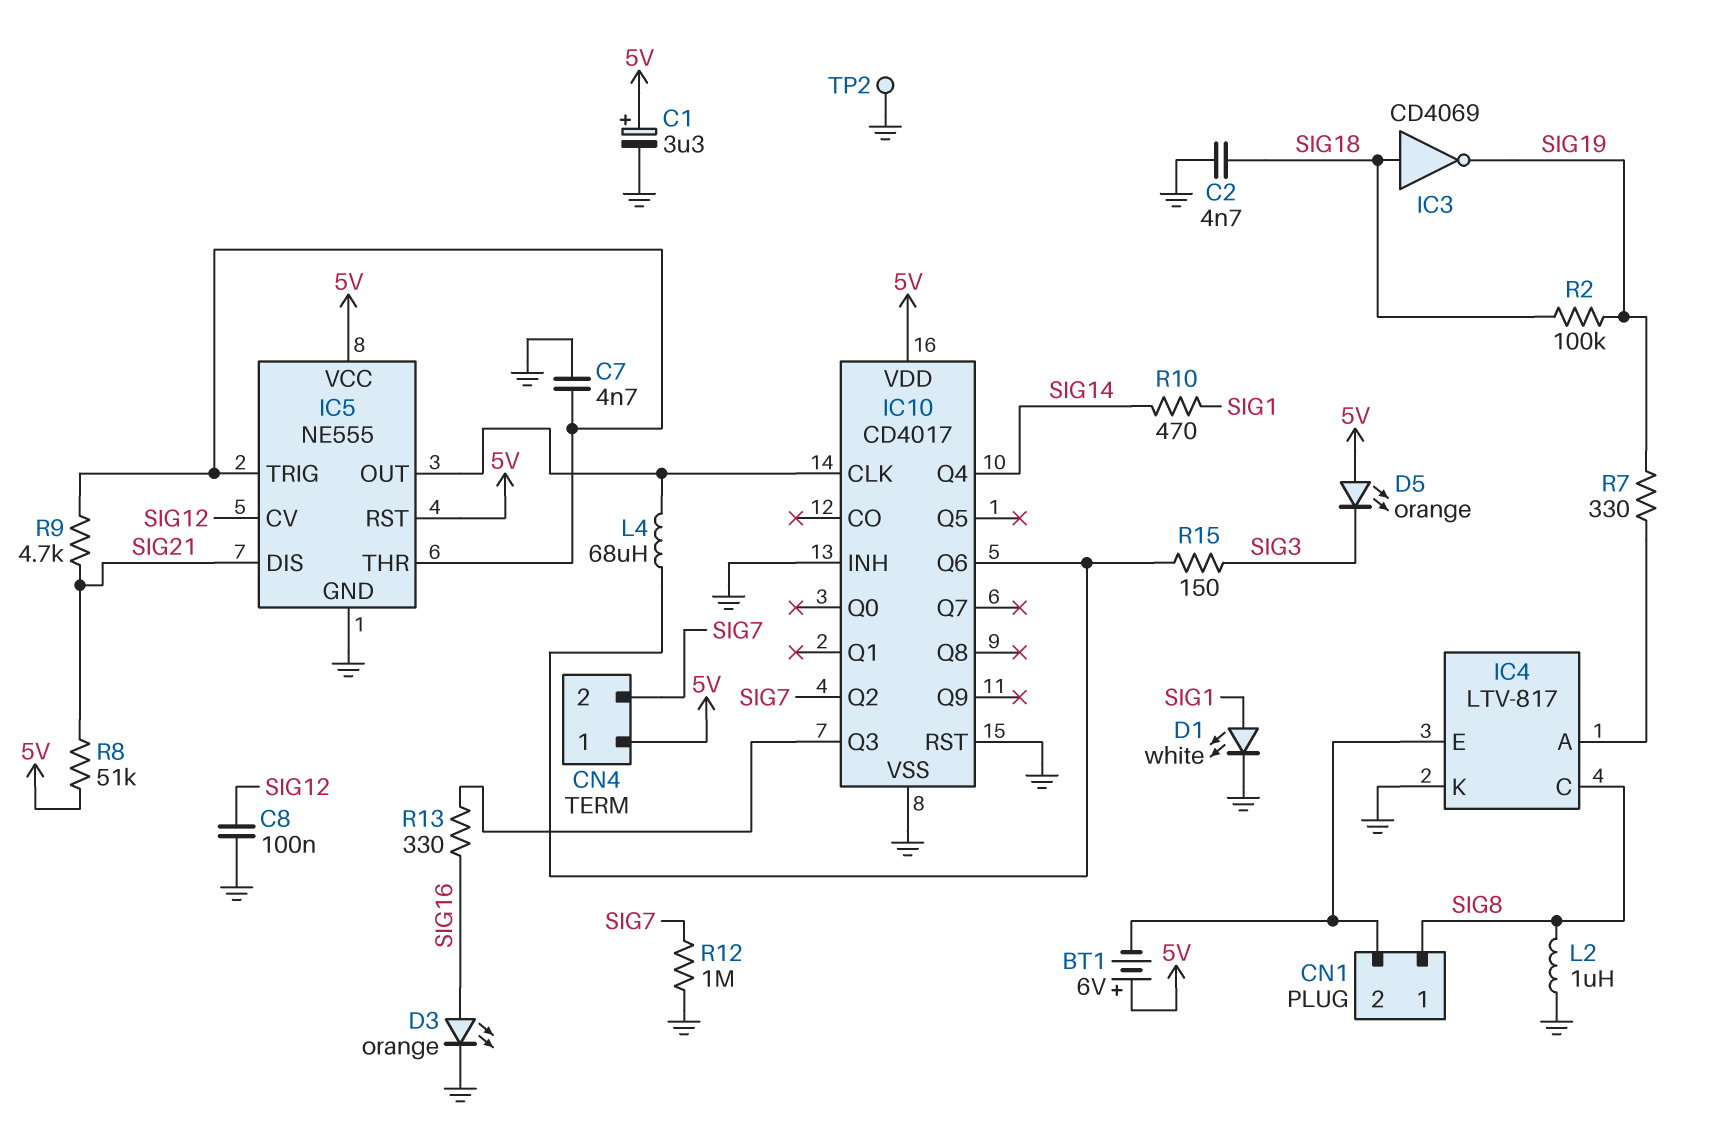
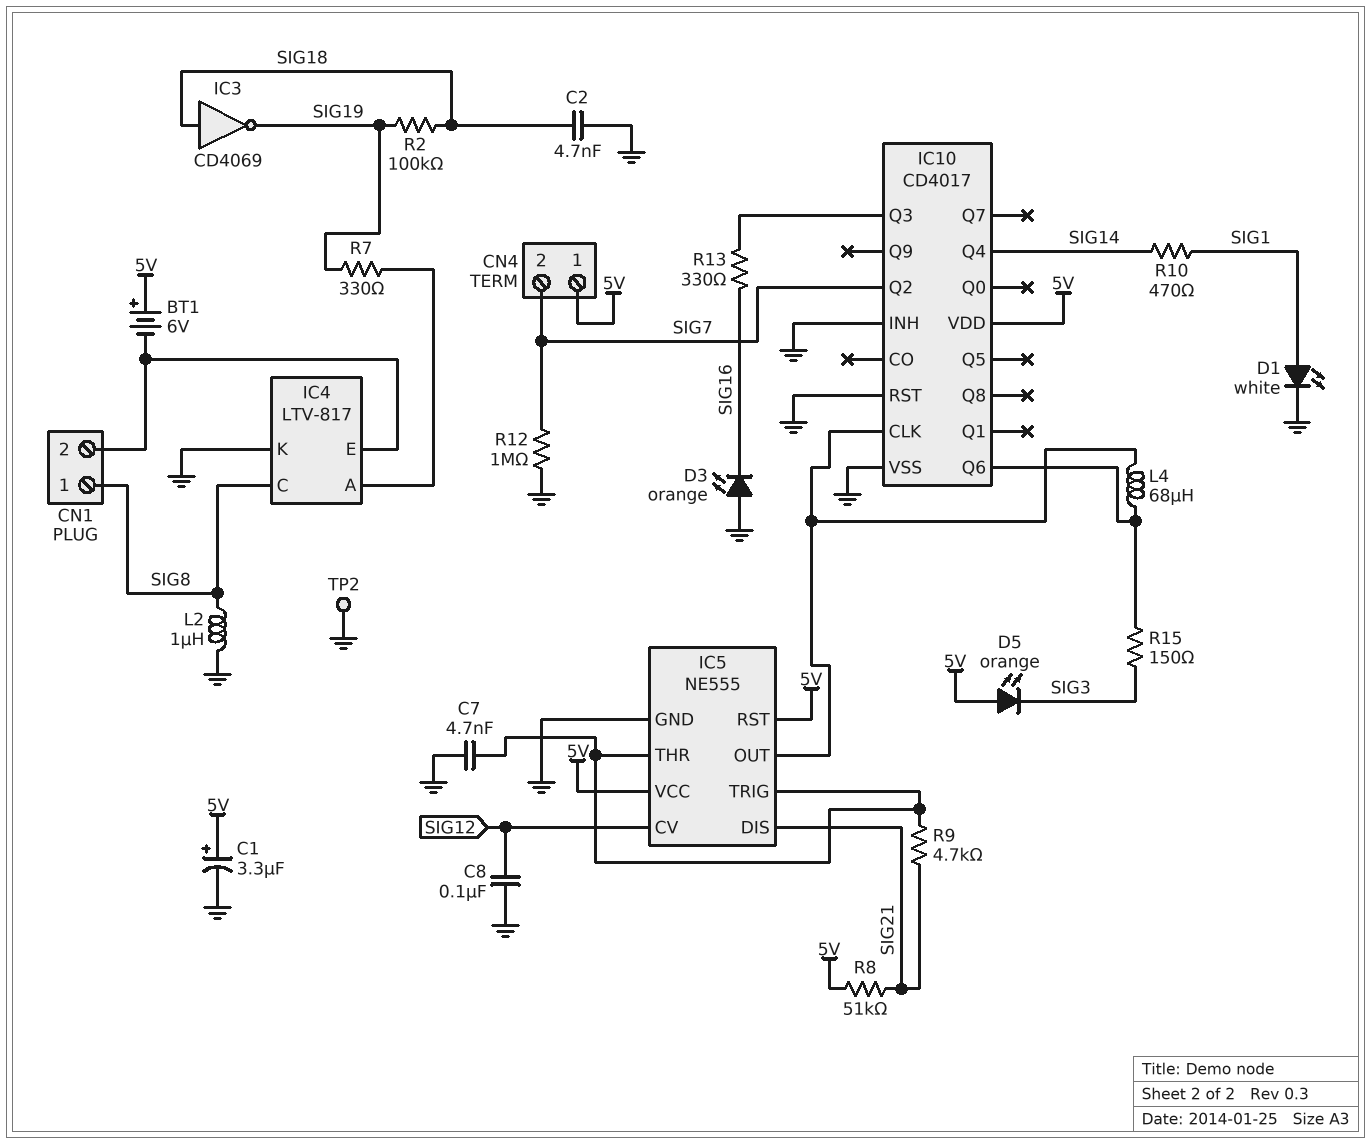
D3: LED orange (A SIG16, K GND) -> LED orange (A GND, K SIG16)

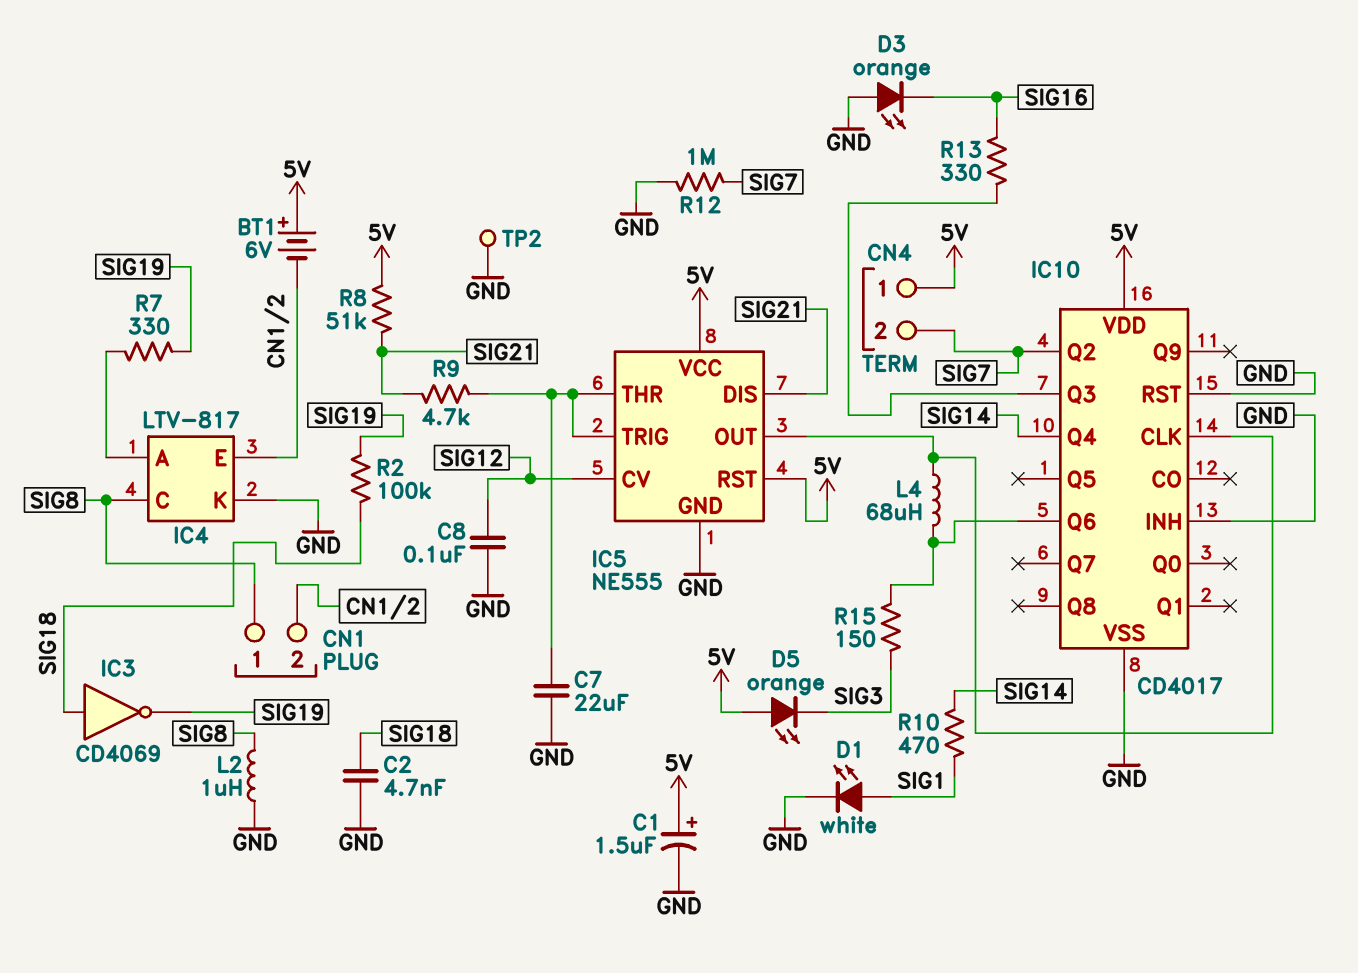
C1: 3.3uF (plus 5V, minus GND) -> 1.5uF (plus 5V, minus GND)
C7: 4.7nF (GND, IC5/THR) -> 22uF (GND, IC5/THR)

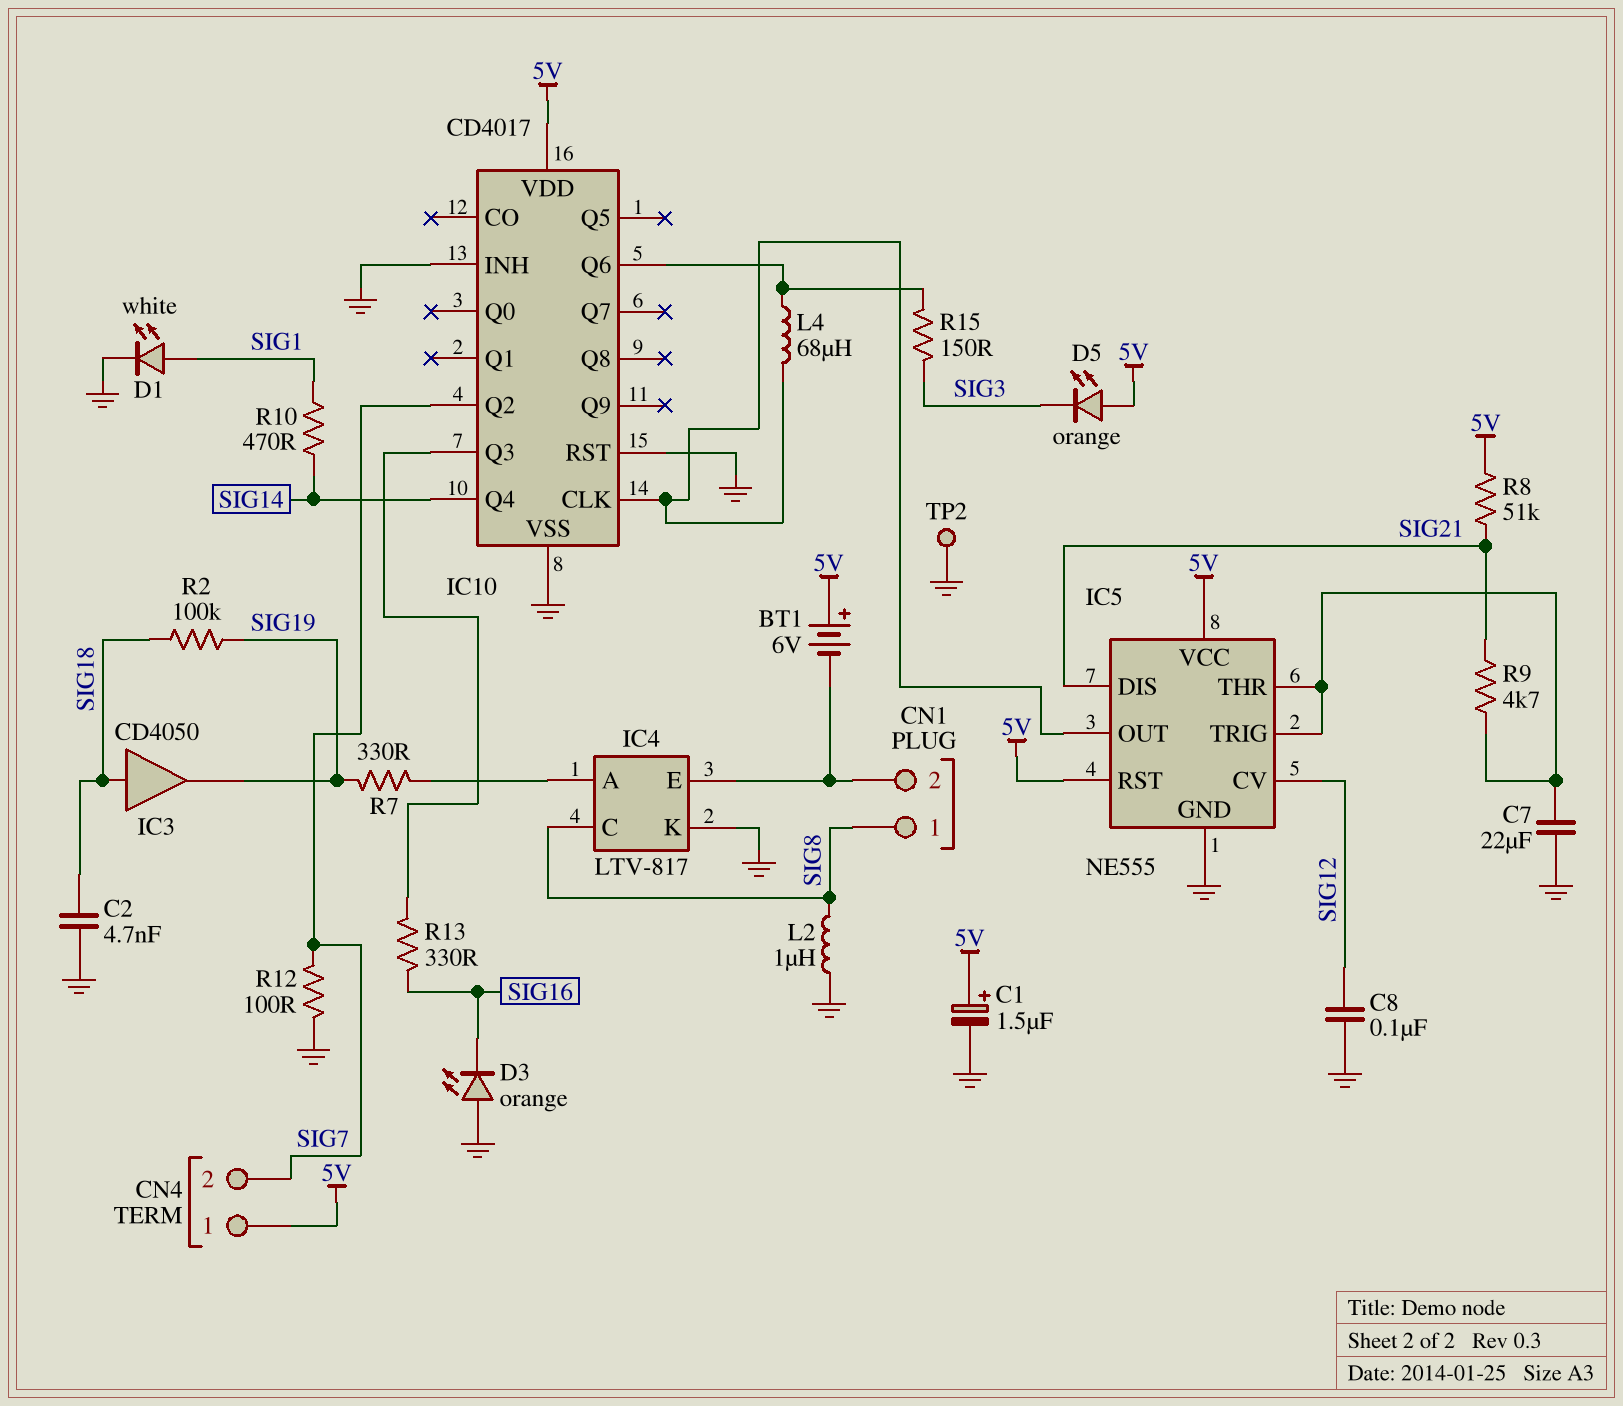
IC3: NOT CD4069 (in SIG18, out SIG19) -> buffer CD4050 (in SIG18, out SIG19)
R12: 1M (GND, SIG7) -> 100 (GND, SIG7)

